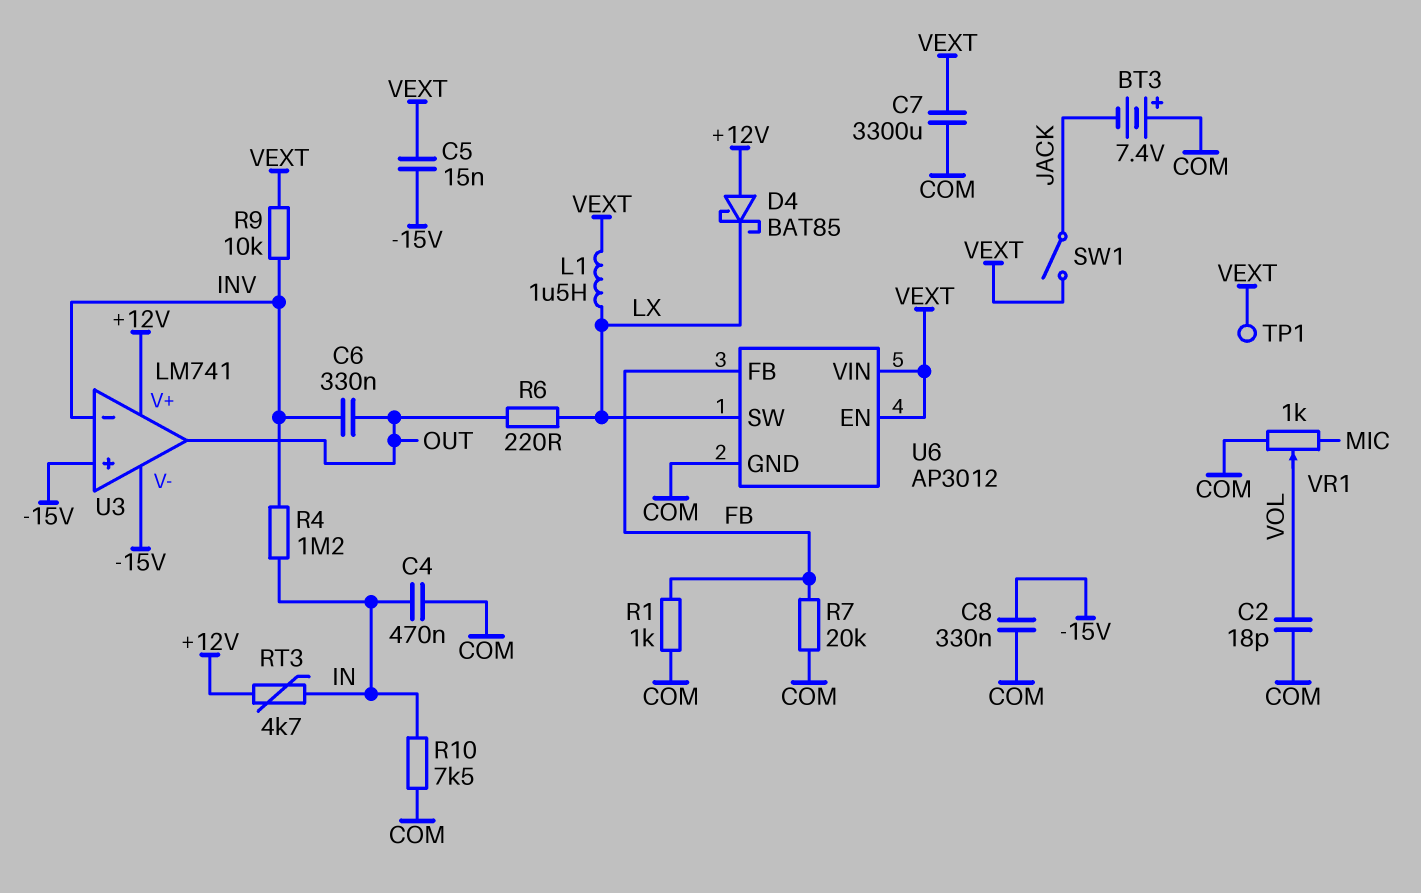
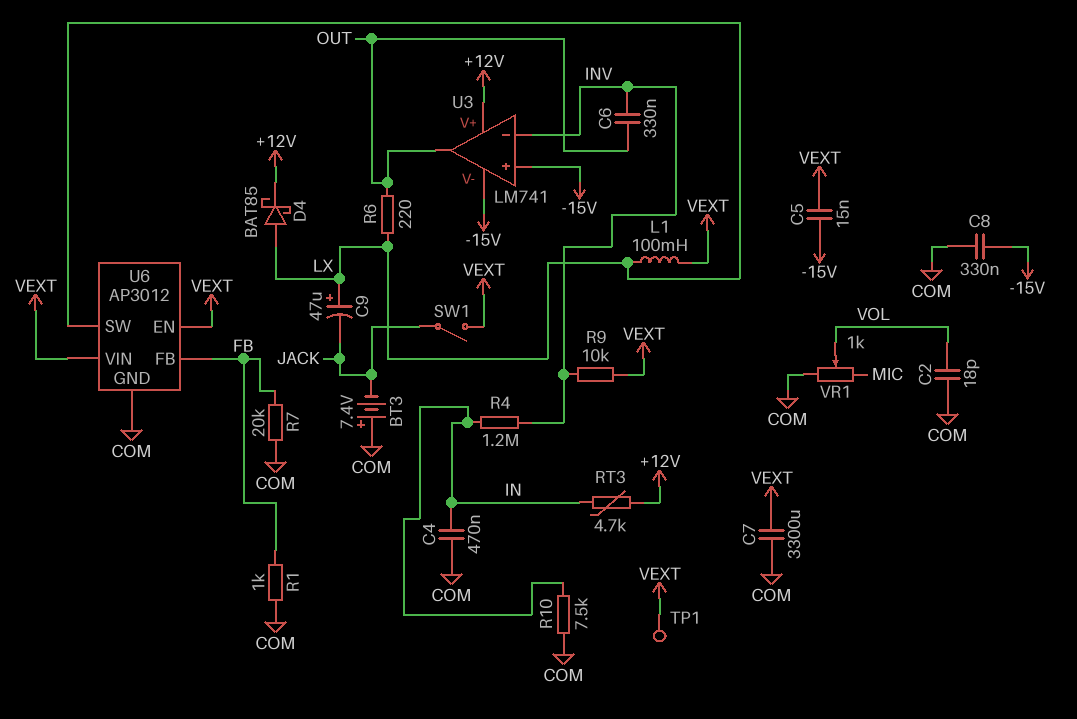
C9: none -> 47uF (plus LX, minus JACK)
D4: schottky BAT85 (A +12V, K LX) -> schottky BAT85 (A LX, K +12V)
L1: 1.5uH (LX, VEXT) -> 100mH (LX, VEXT)

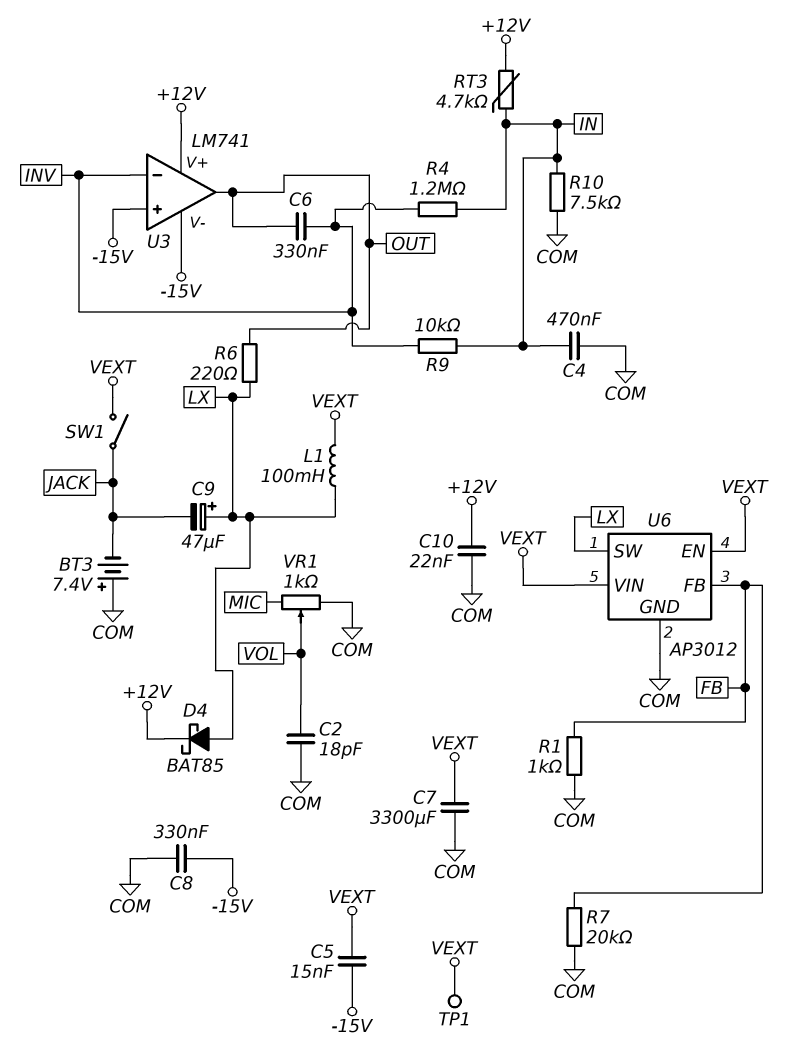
C10: none -> 22nF (+12V, COM)
R9: 10k (INV, VEXT) -> 10k (IN, INV)

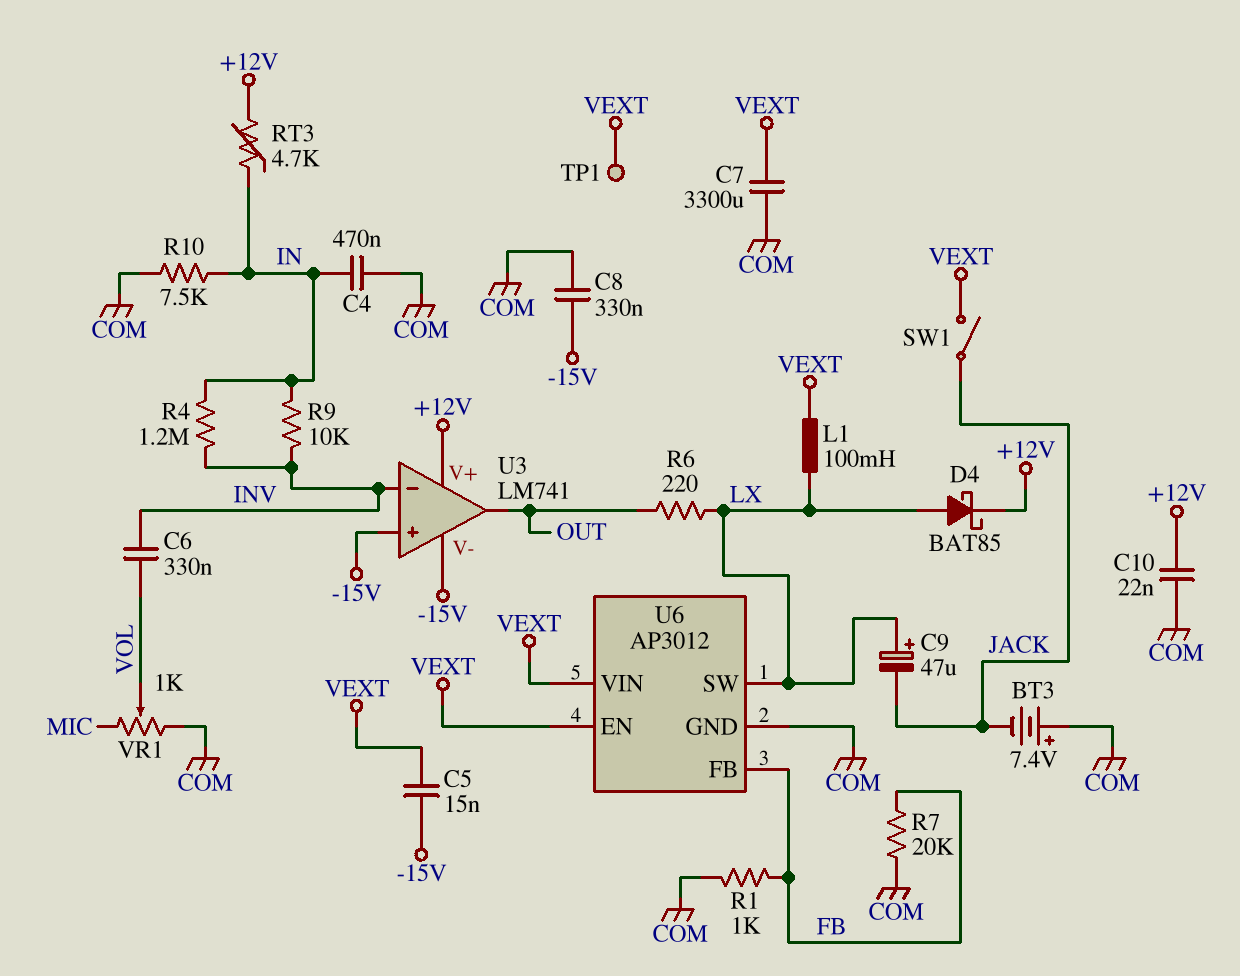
C2: 18pF (COM, VOL) -> none
C6: 330nF (INV, OUT) -> 330nF (INV, VOL)

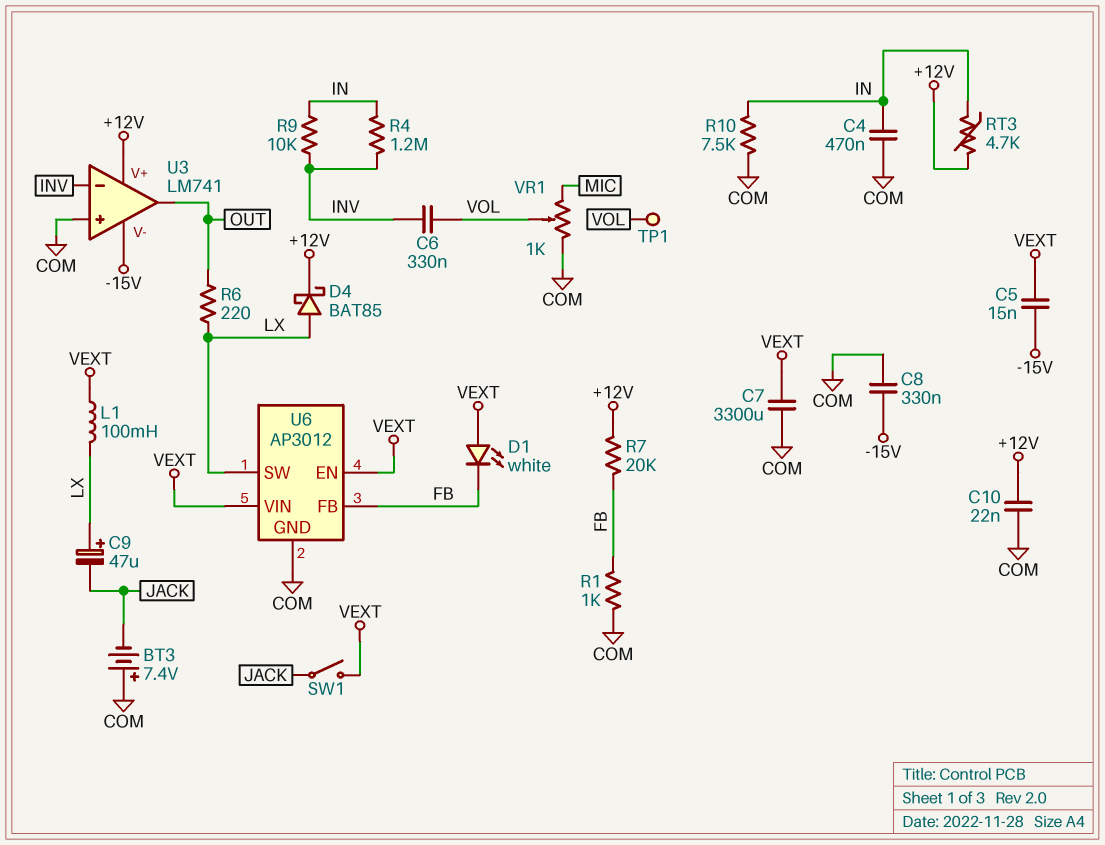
D1: none -> LED white (A VEXT, K FB)
R7: 20k (COM, FB) -> 20k (+12V, FB)
TP1: test point (VEXT) -> test point (VOL)
U3 pin in+: -15V -> COM

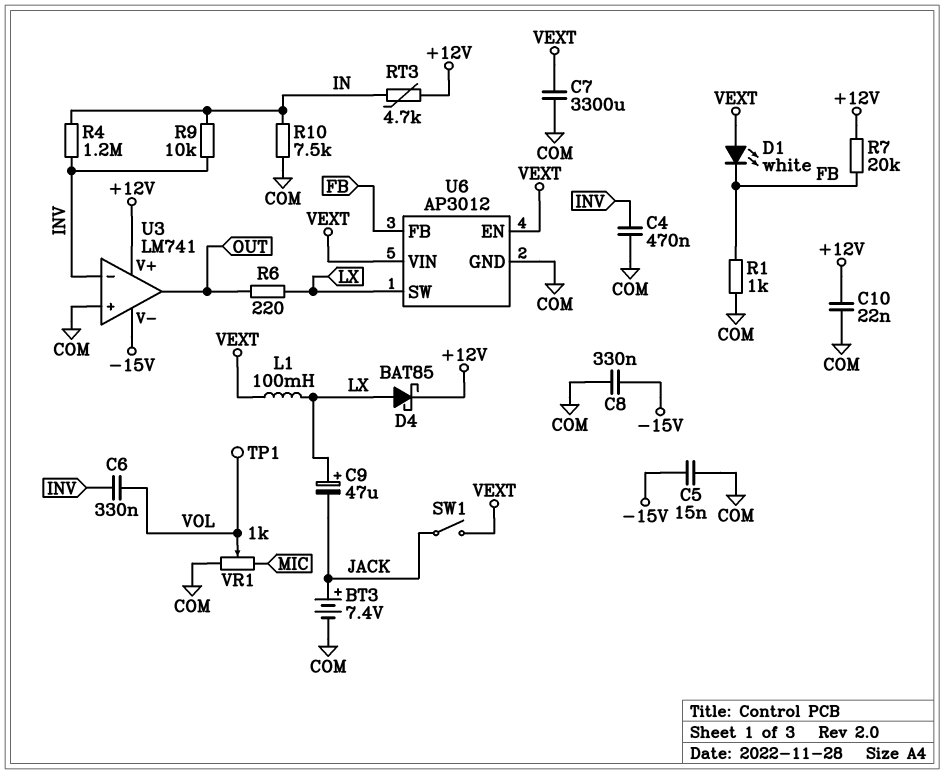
BT3: 7.4V (plus COM, minus JACK) -> 7.4V (plus JACK, minus COM)
C4: 470nF (COM, IN) -> 470nF (COM, INV)
C5: 15nF (-15V, VEXT) -> 15nF (-15V, COM)

